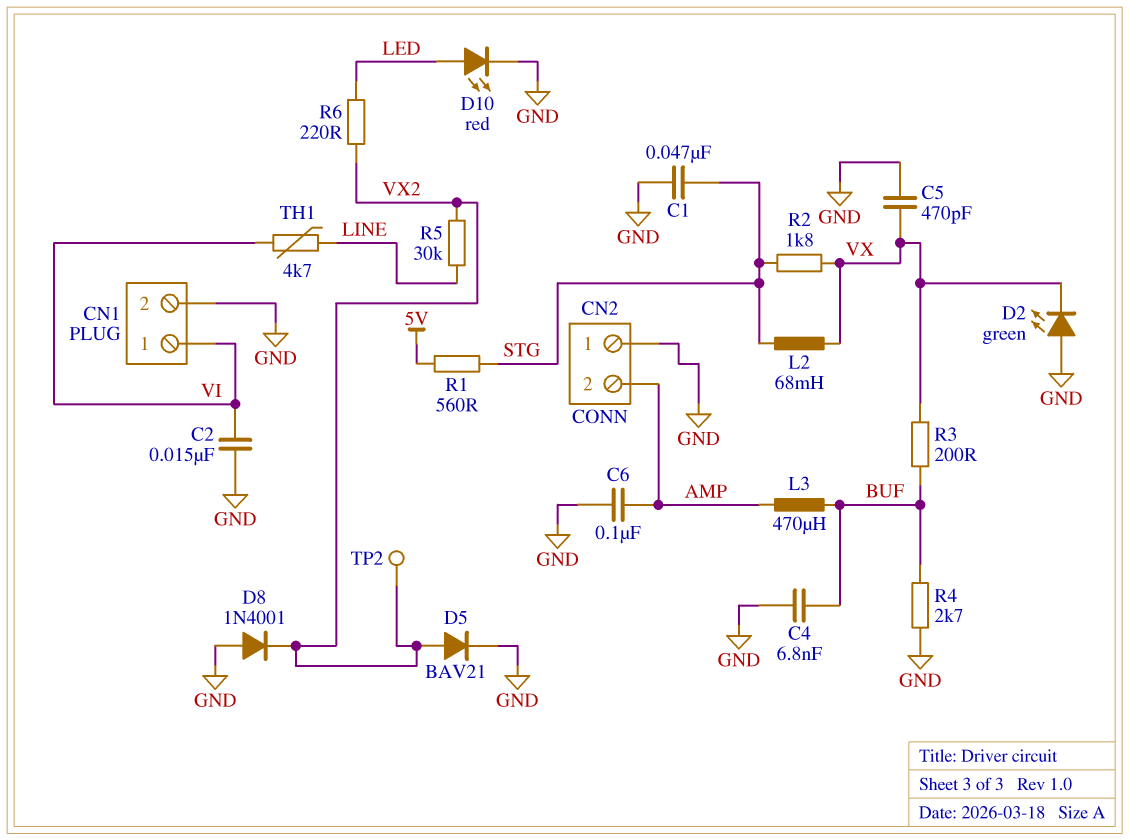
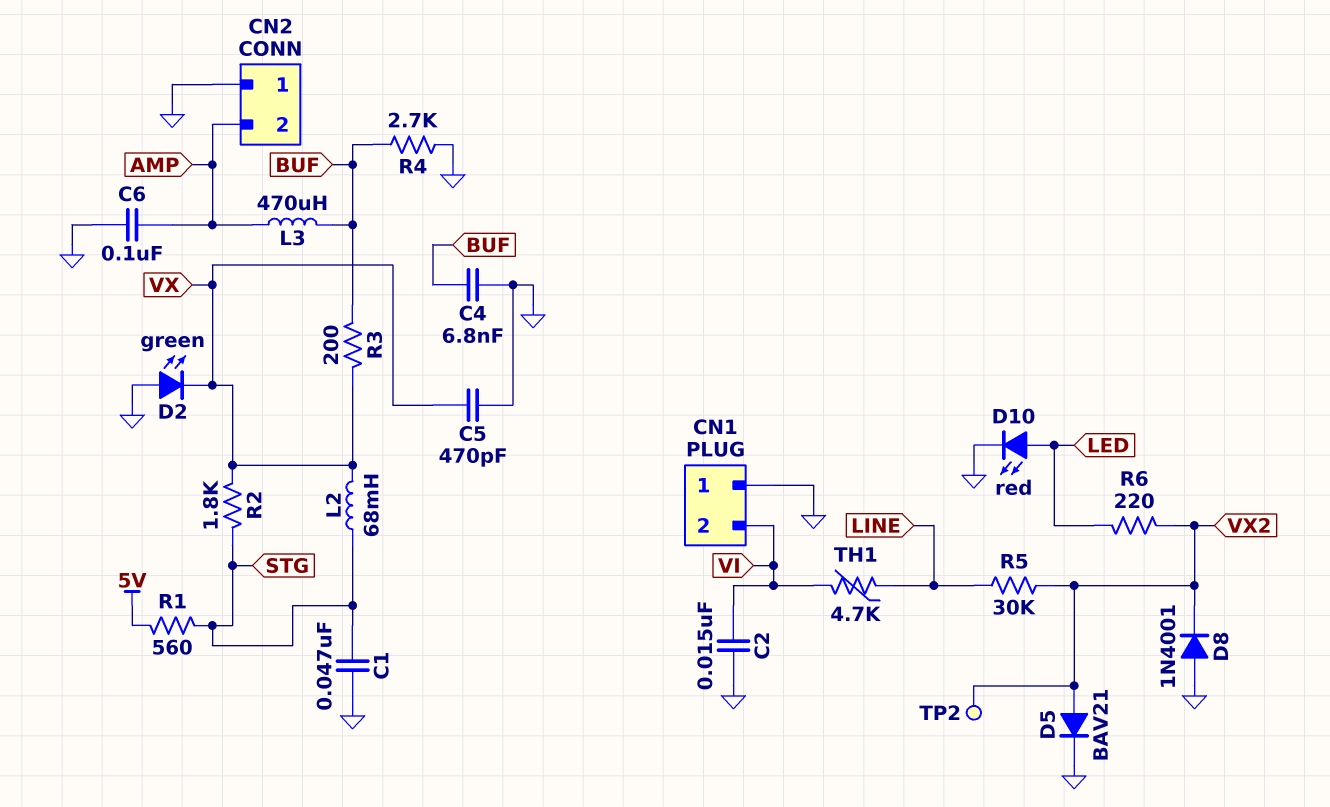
CN1 pin 1: VI -> GND
CN1 pin 2: GND -> VI

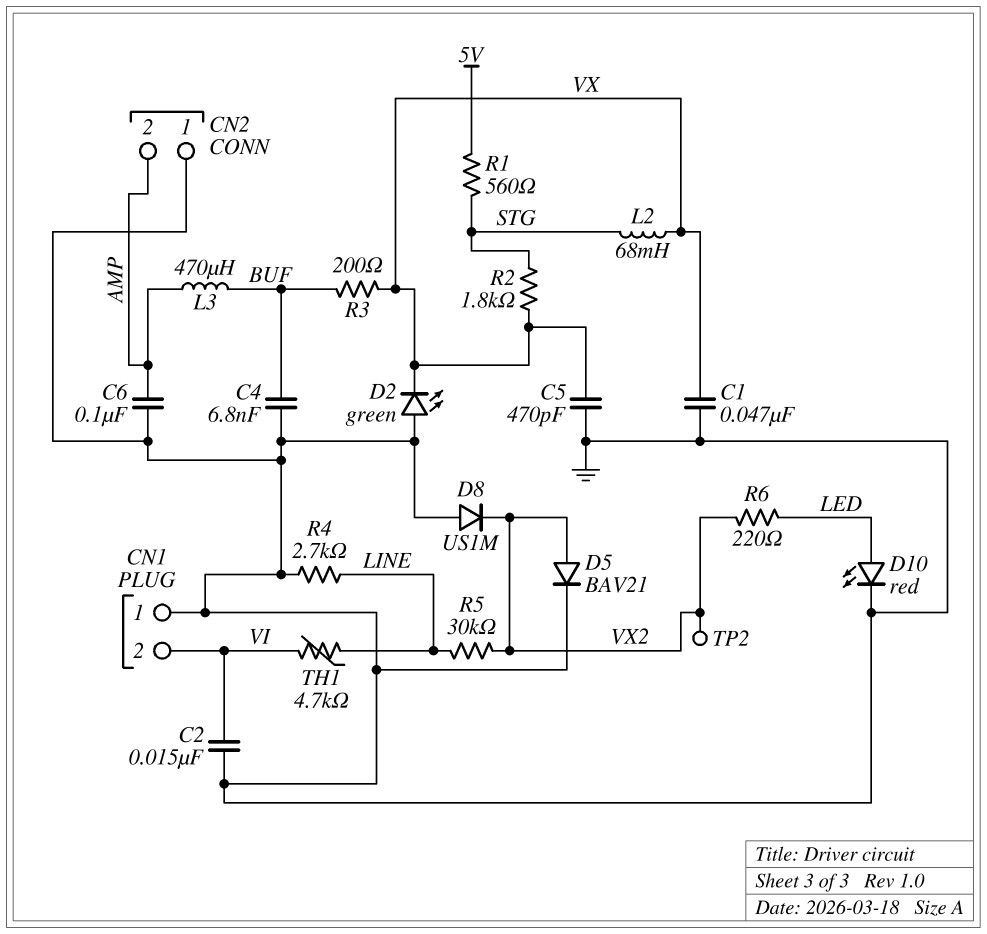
C1: 47nF (GND, STG) -> 47nF (GND, VX)
D8: diode 1N4001 (A GND, K VX2) -> diode US1M (A GND, K VX2)
R4: 2.7k (BUF, GND) -> 2.7k (GND, LINE)

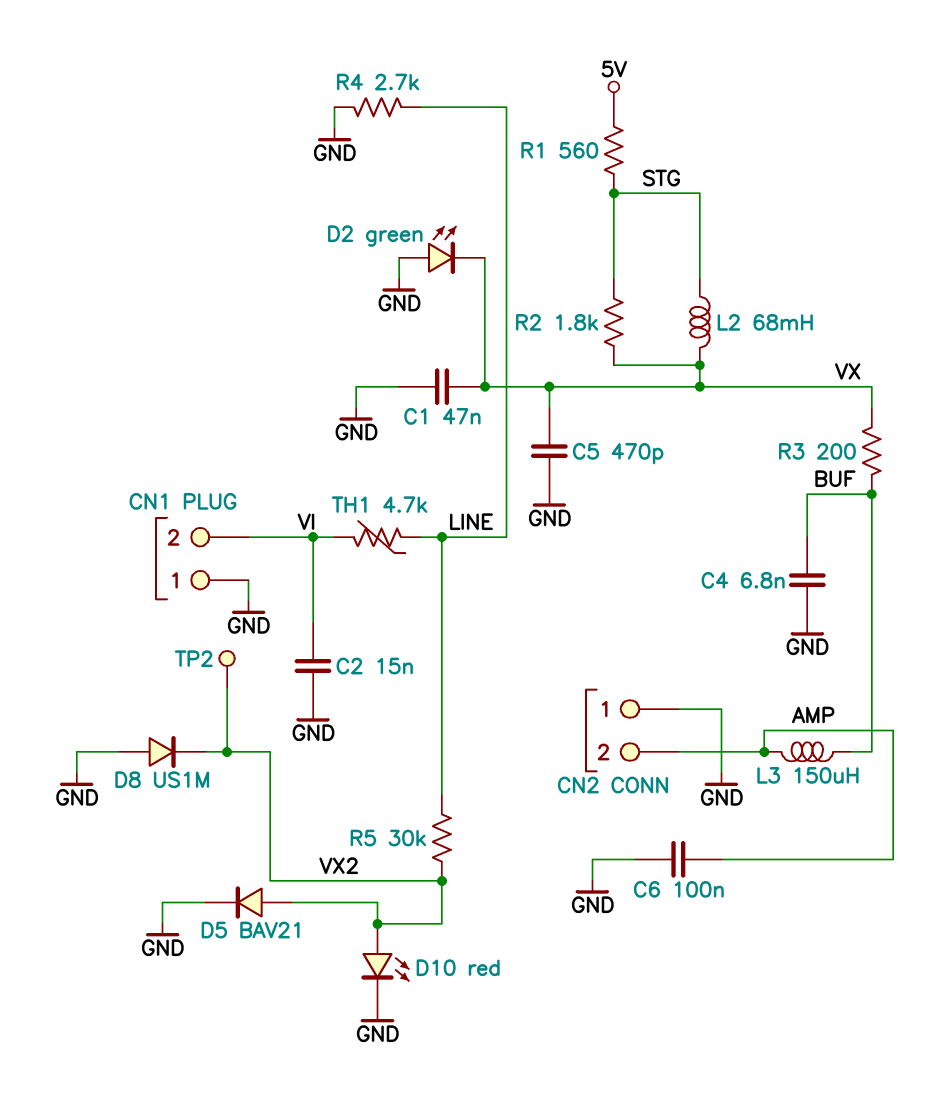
D10: LED red (A LED, K GND) -> LED red (A VX2, K GND)
L3: 470uH (AMP, BUF) -> 150uH (AMP, BUF)
R6: 220 (LED, VX2) -> none

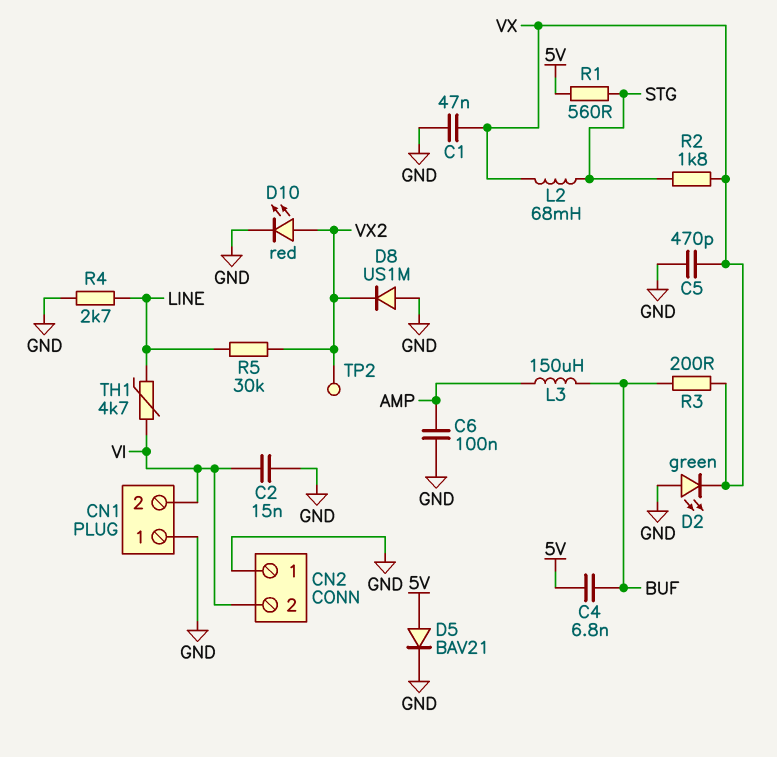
C4: 6.8nF (BUF, GND) -> 6.8nF (5V, BUF)
CN2 pin 2: AMP -> VI
D5: diode BAV21 (A VX2, K GND) -> diode BAV21 (A 5V, K GND)

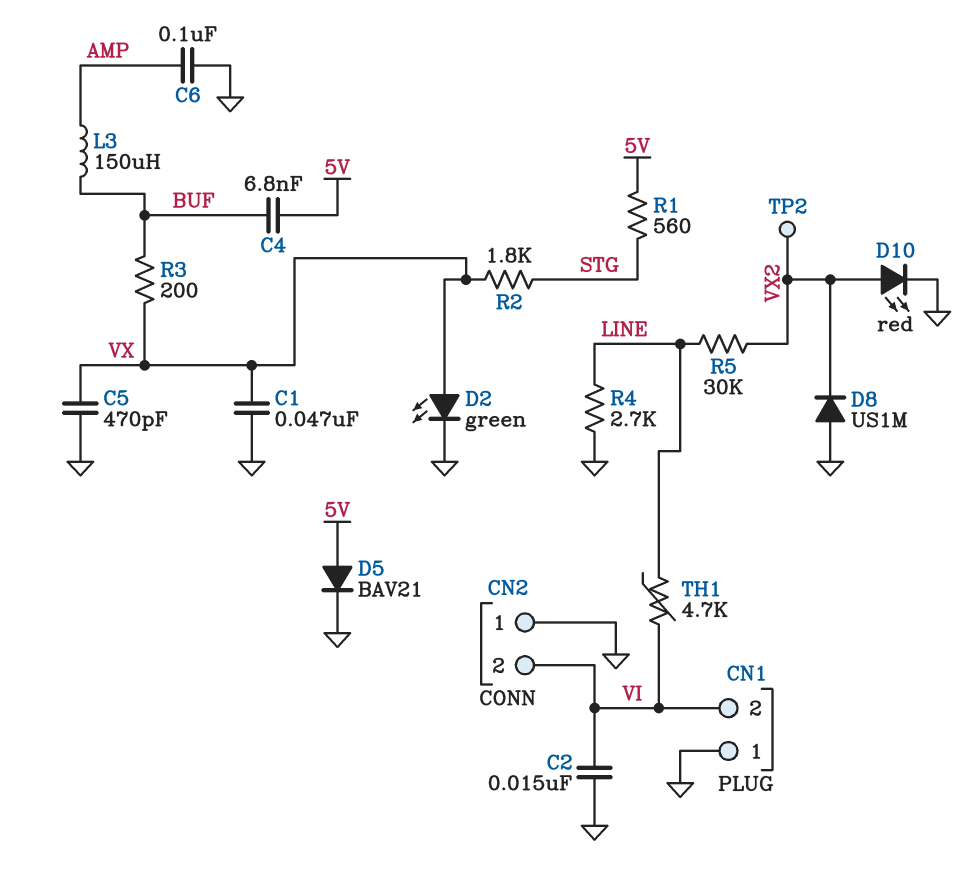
D2: LED green (A GND, K VX) -> LED green (A VX, K GND)
L2: 68mH (STG, VX) -> none

